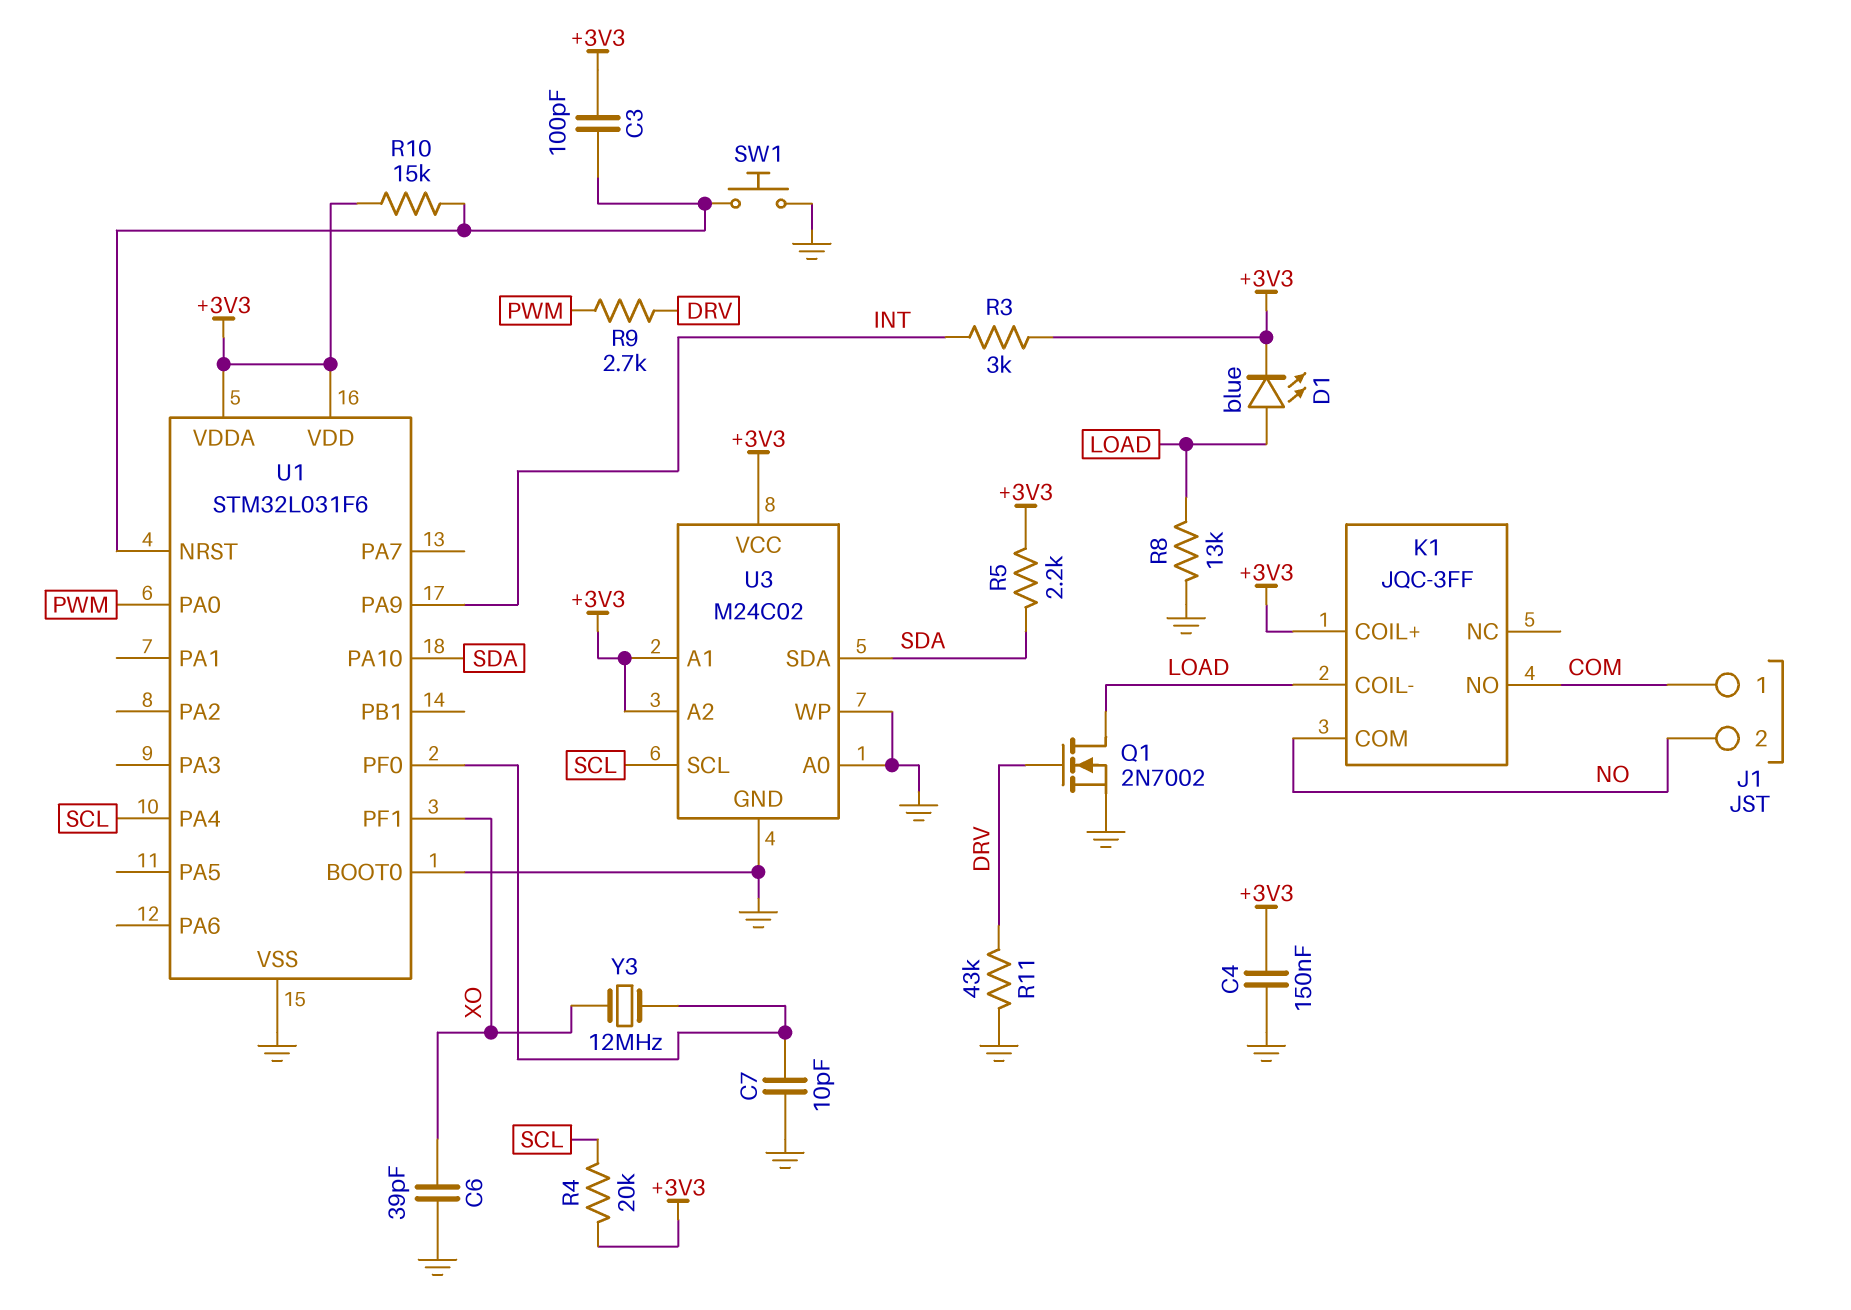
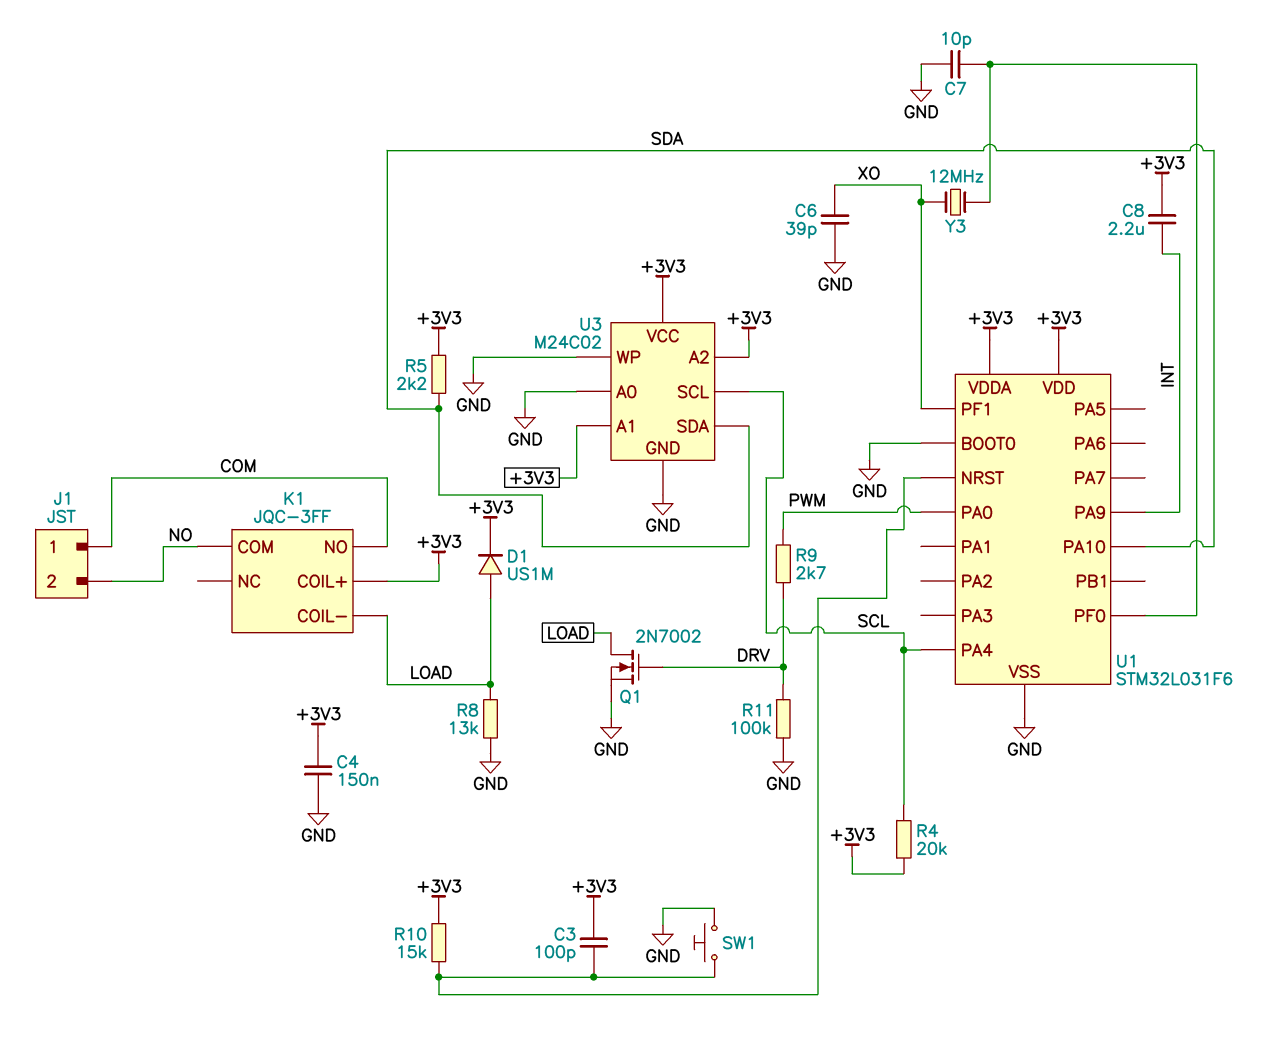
C8: none -> 2.2uF (+3V3, INT)
D1: LED blue (A LOAD, K +3V3) -> diode US1M (A LOAD, K +3V3)
R3: 3k (+3V3, INT) -> none
R11: 43k (DRV, GND) -> 100k (DRV, GND)

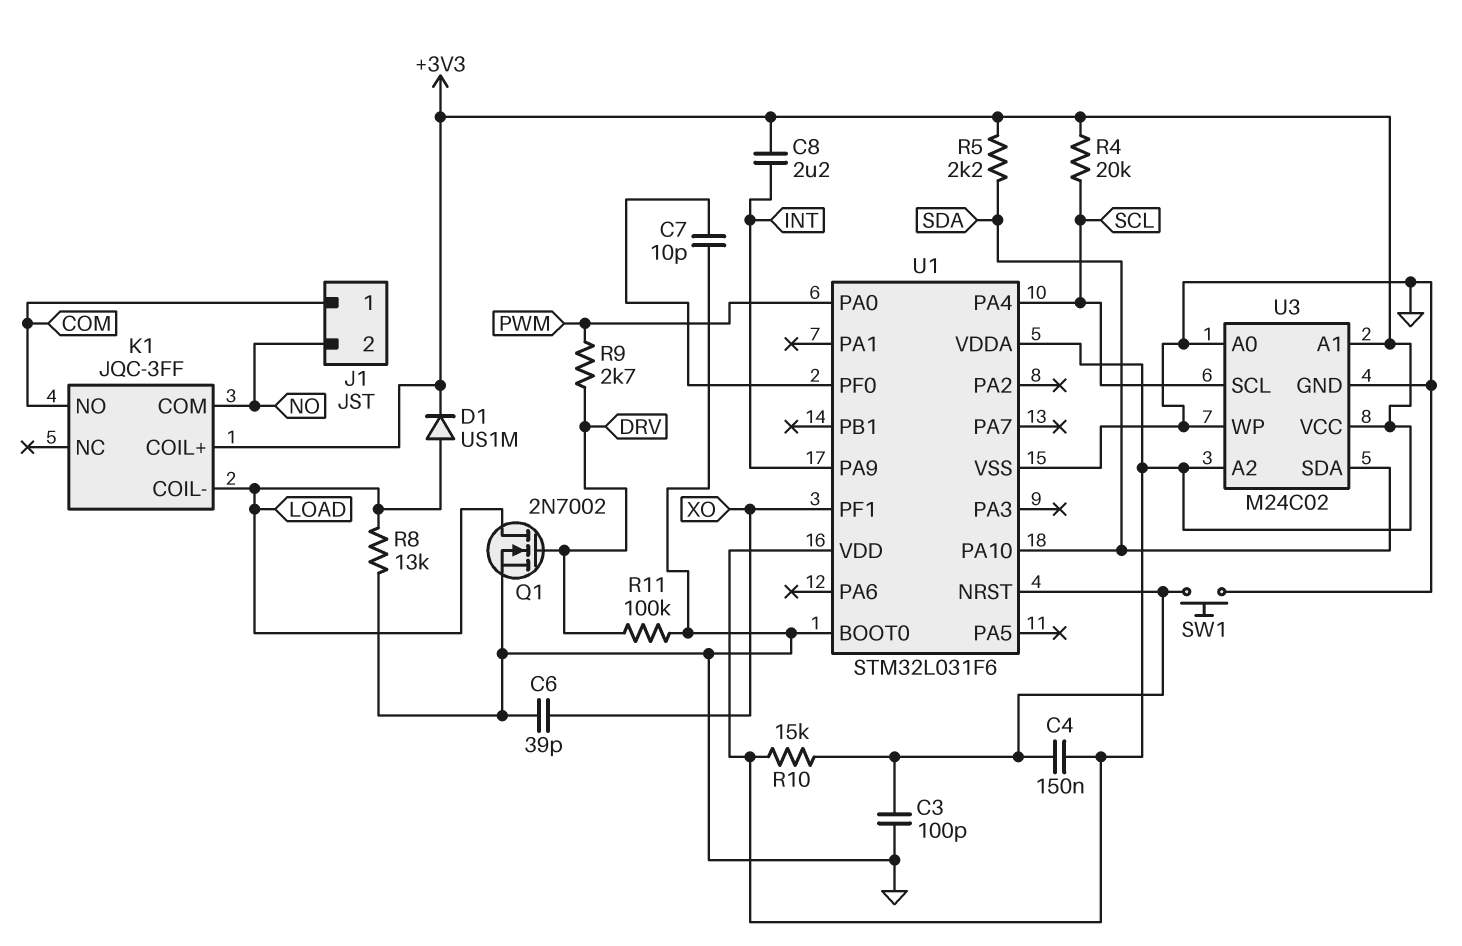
C3: 100pF (+3V3, U1/NRST) -> 100pF (GND, U1/NRST)
C4: 150nF (+3V3, GND) -> 150nF (+3V3, U1/NRST)
Y3: 12MHz (U1/PF0, XO) -> none

